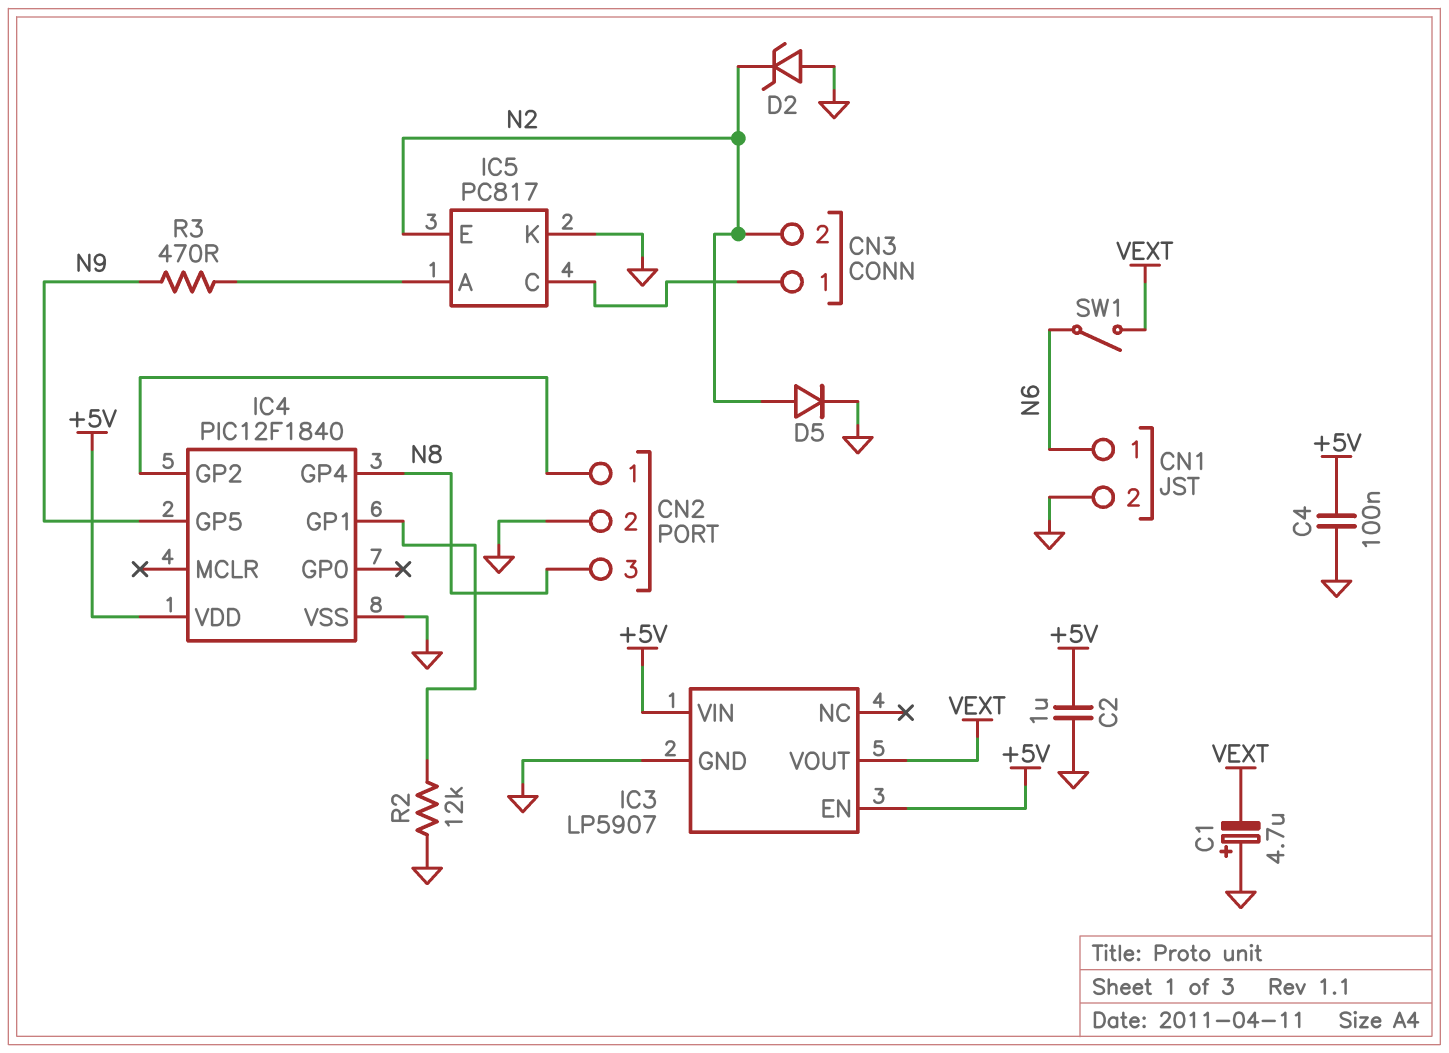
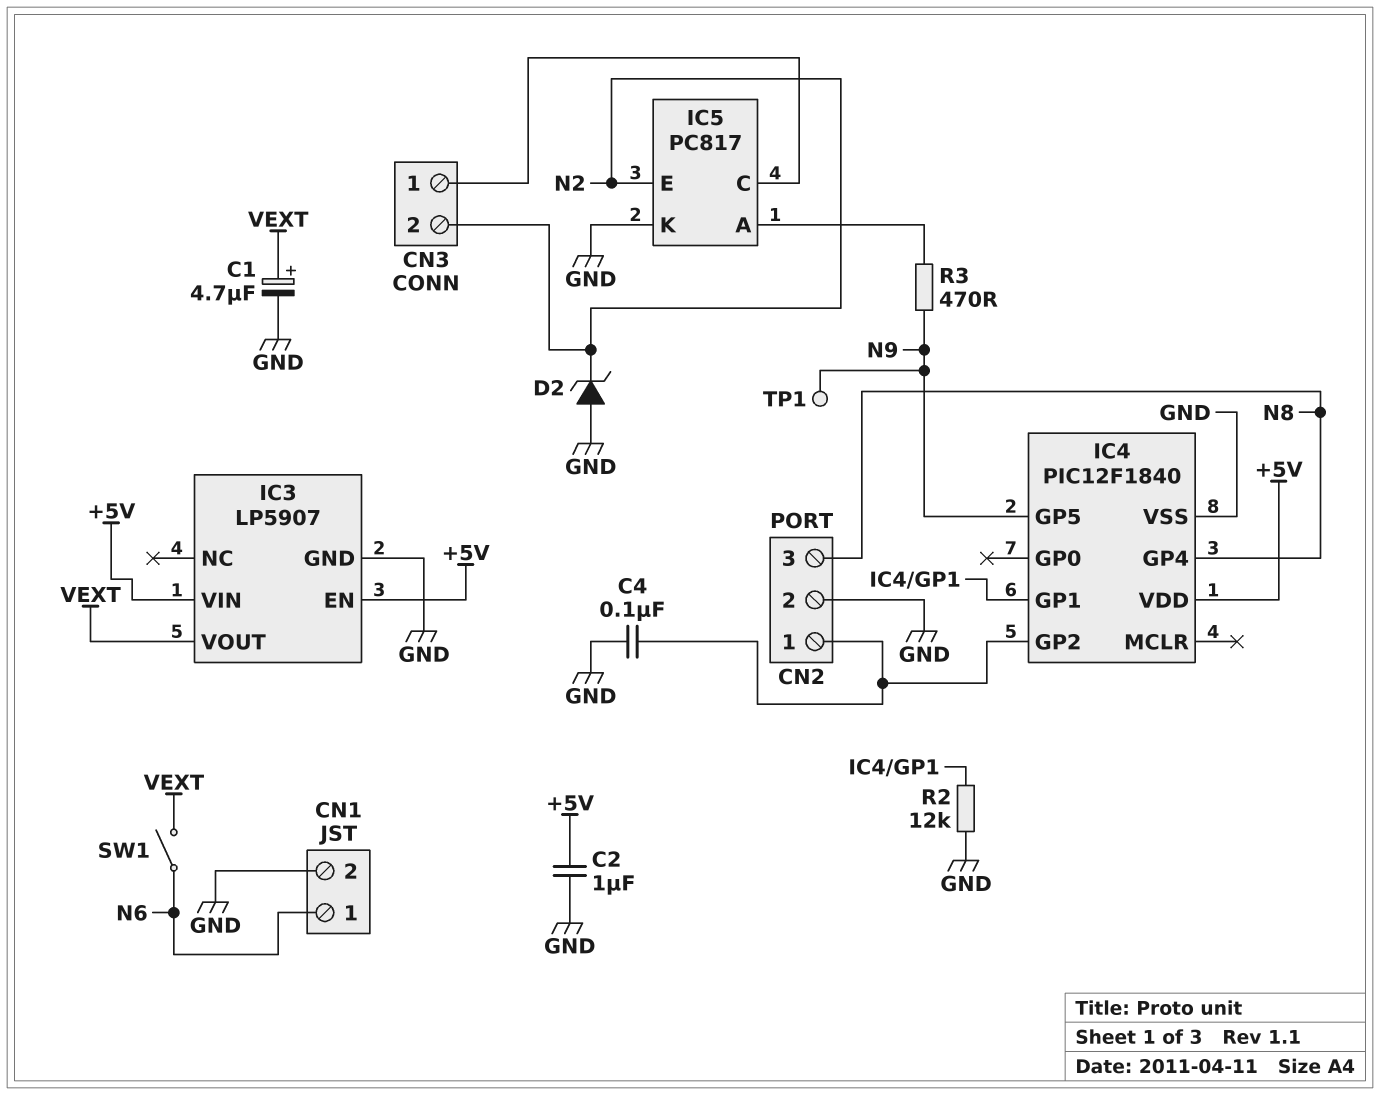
C1: 4.7uF (plus GND, minus VEXT) -> 4.7uF (plus VEXT, minus GND)
C4: 100nF (+5V, GND) -> 100nF (CN2/1, GND)
D5: diode (A N2, K GND) -> none
TP1: none -> test point (N9)

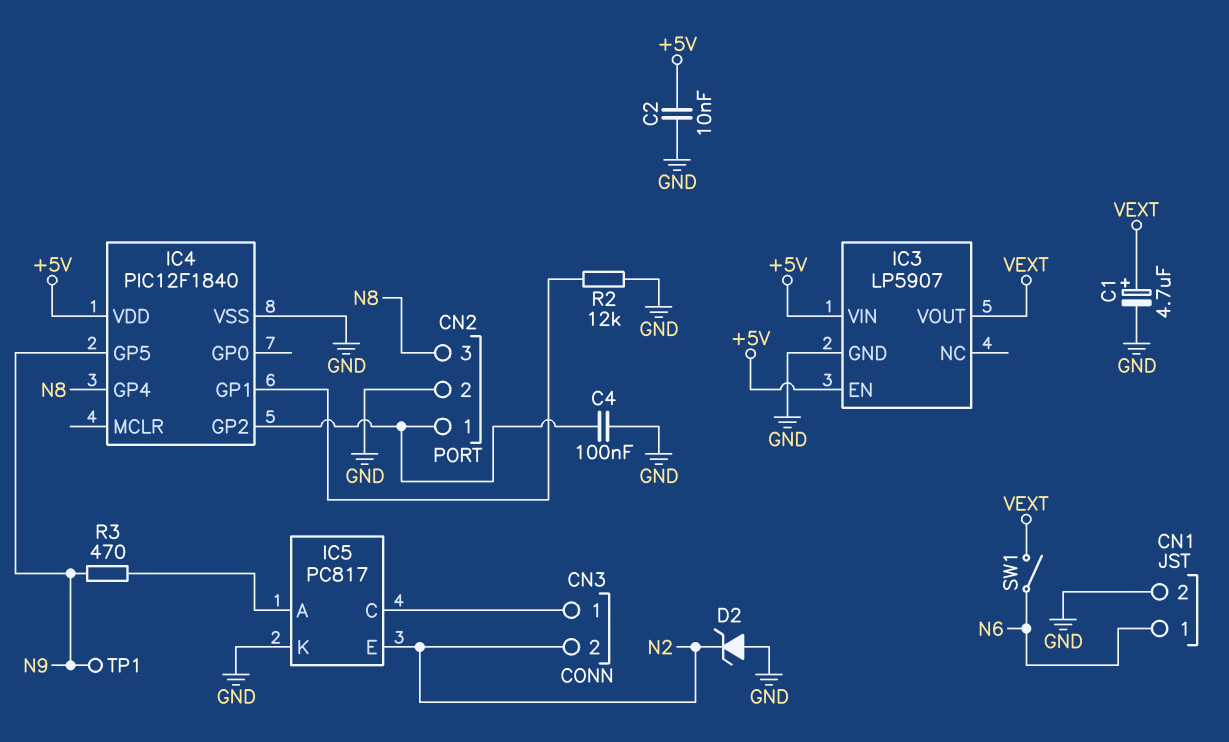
C2: 1uF (+5V, GND) -> 10nF (+5V, GND)

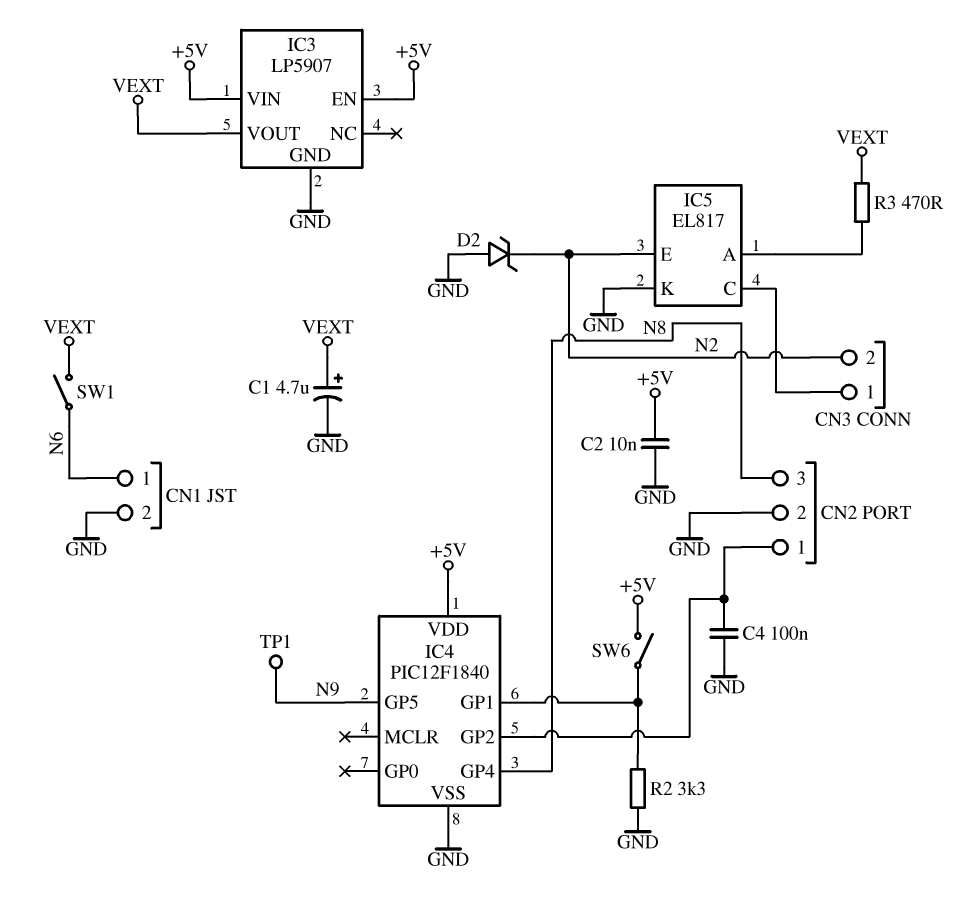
IC5: PC817 -> EL817
R2: 12k (GND, IC4/GP1) -> 3.3k (GND, IC4/GP1)
R3: 470 (IC5/A, N9) -> 470 (IC5/A, VEXT)
SW6: none -> switch (+5V, IC4/GP1)

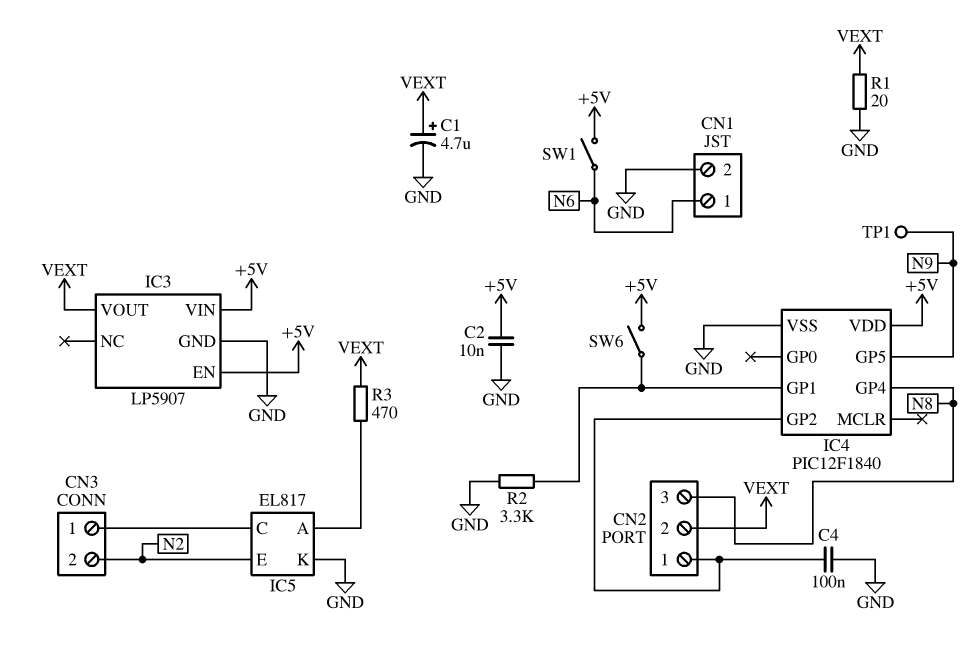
CN2 pin 2: GND -> VEXT
D2: zener (A GND, K N2) -> none
R1: none -> 20 (GND, VEXT)
SW1: switch (N6, VEXT) -> switch (+5V, N6)

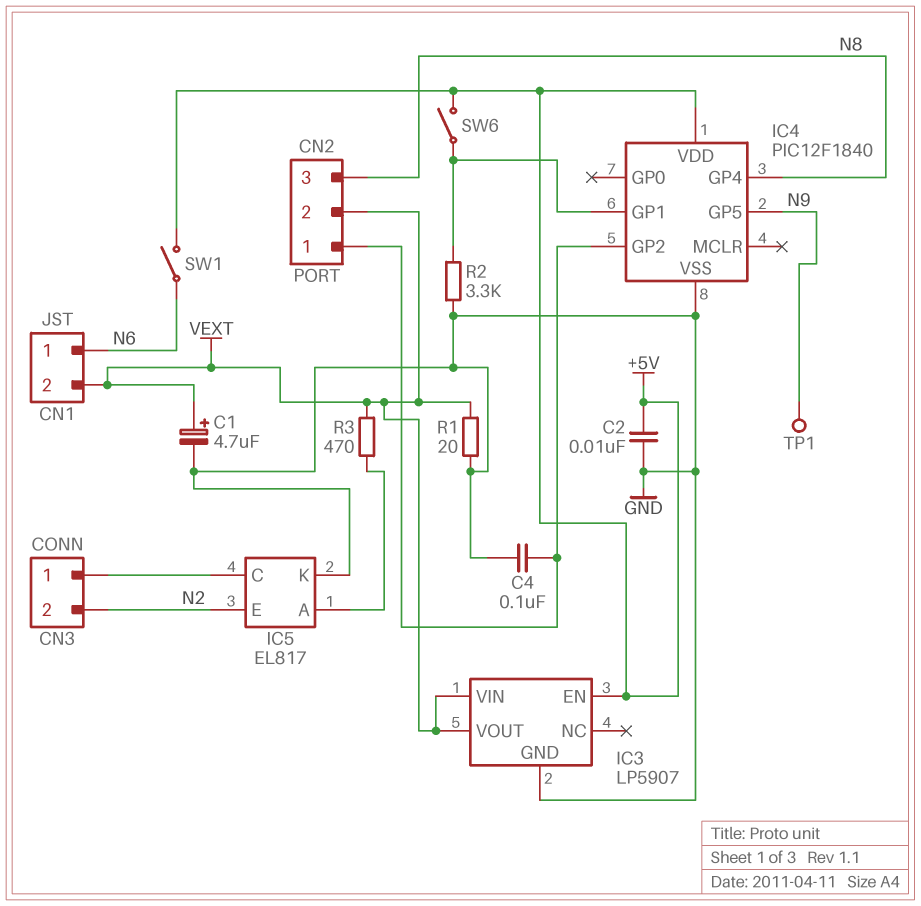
CN1 pin 2: GND -> VEXT
IC3 pin VIN: +5V -> VEXT

